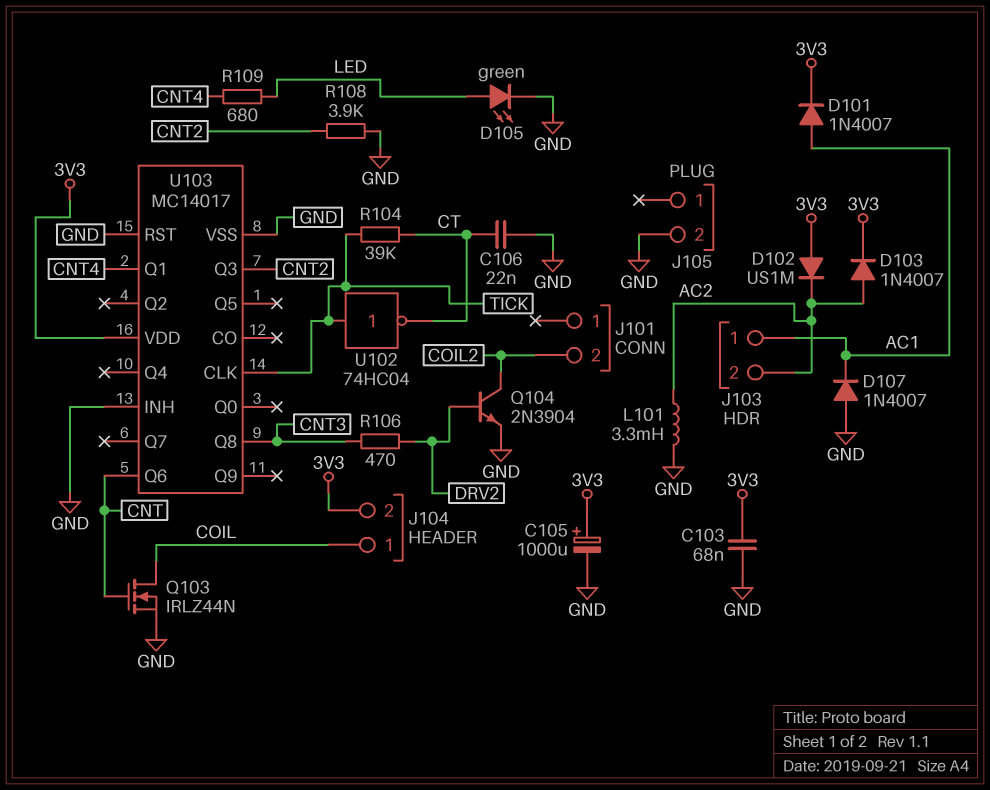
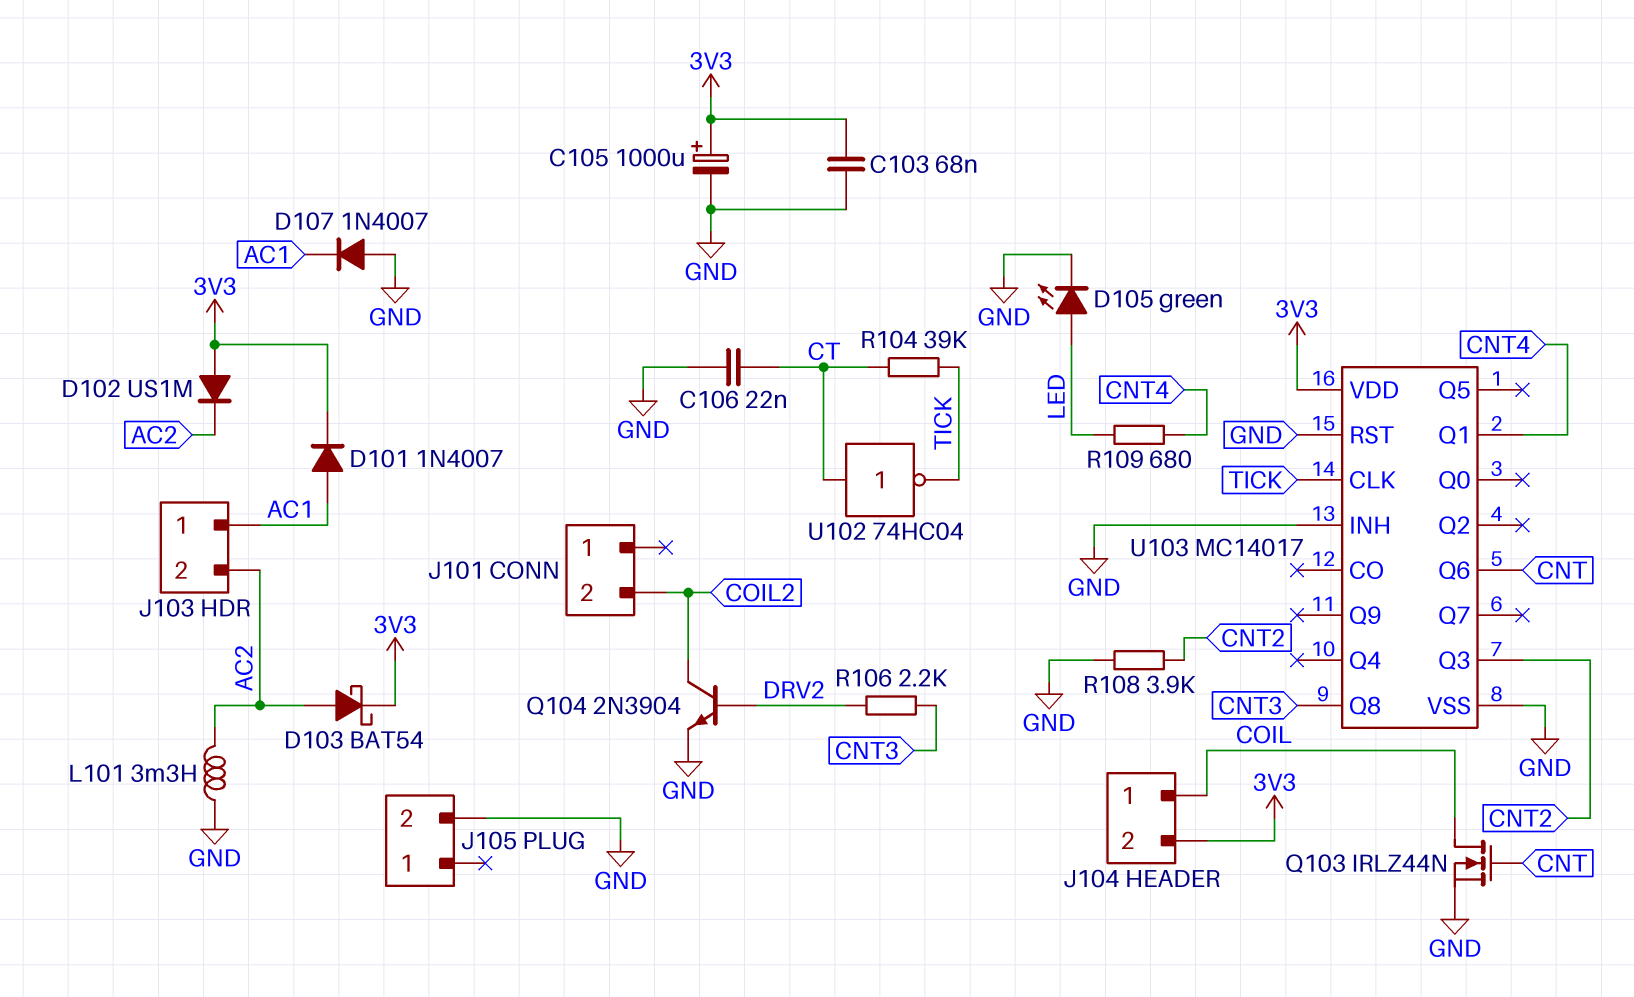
D103: diode 1N4007 (A AC2, K 3V3) -> schottky BAT54 (A AC2, K 3V3)
R106: 470 (CNT3, DRV2) -> 2.2k (CNT3, DRV2)
U102: NOT 74HC04 (in TICK, out CT) -> NOT 74HC04 (in CT, out TICK)

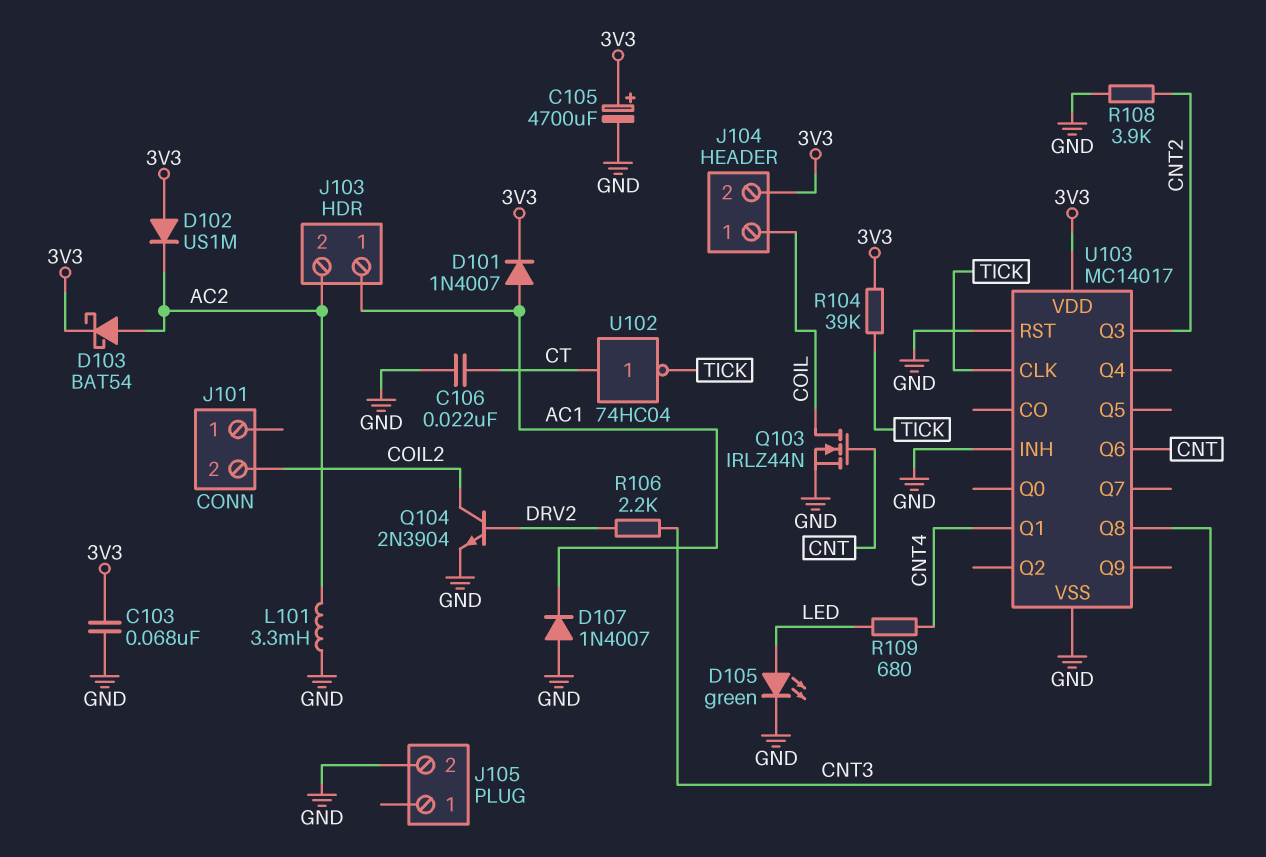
C105: 1000uF (plus 3V3, minus GND) -> 4700uF (plus 3V3, minus GND)
R104: 39k (CT, TICK) -> 39k (3V3, TICK)

